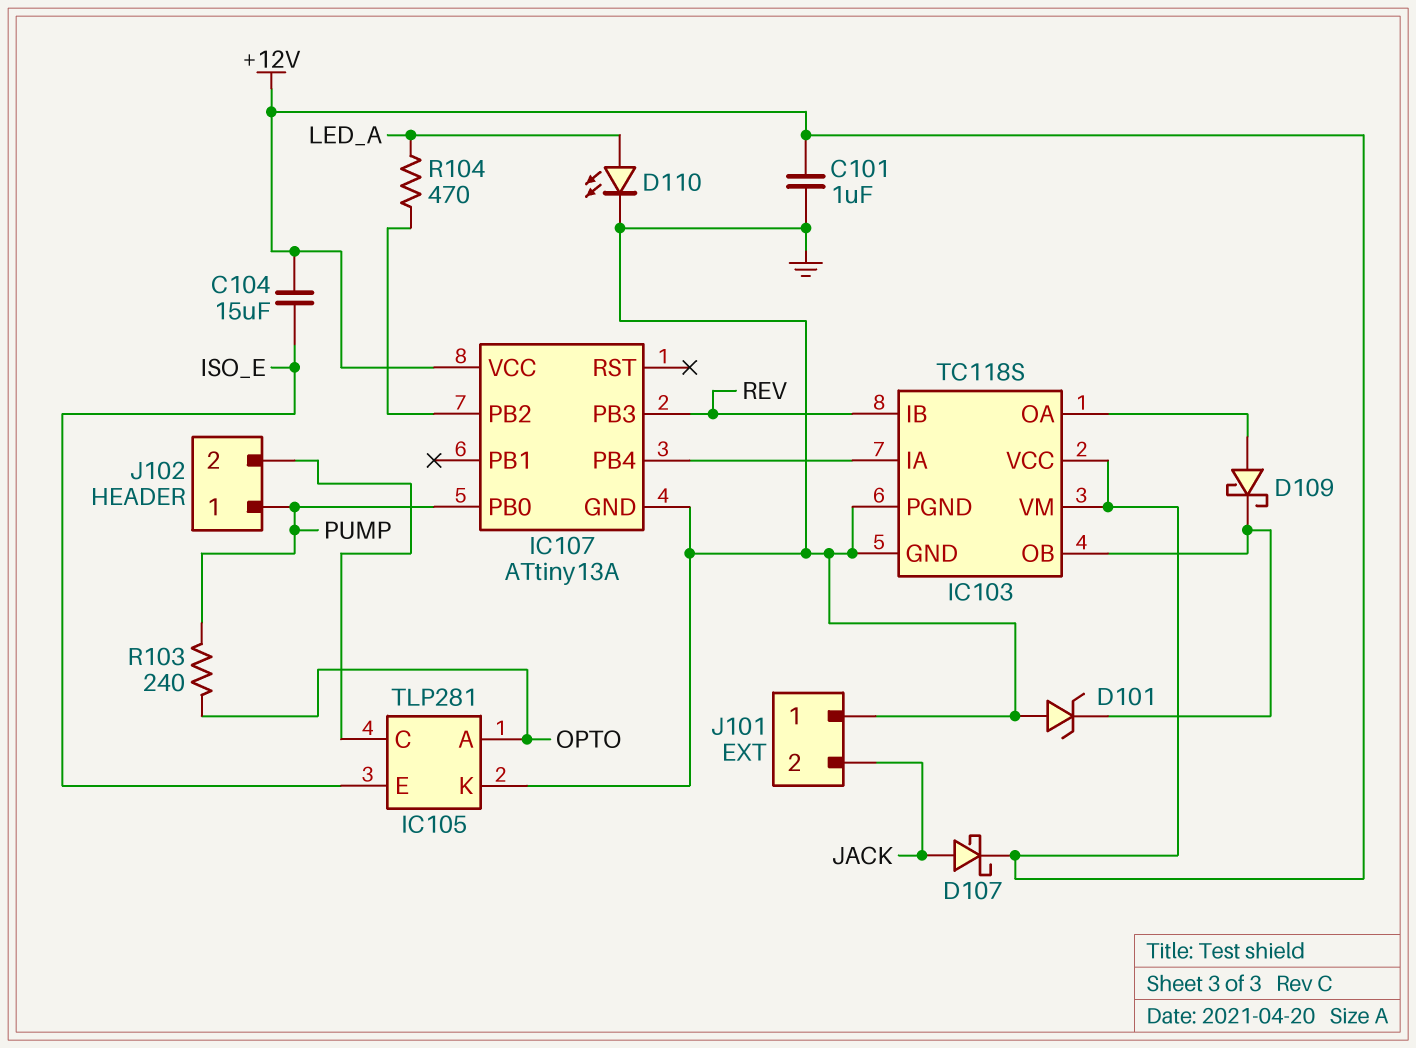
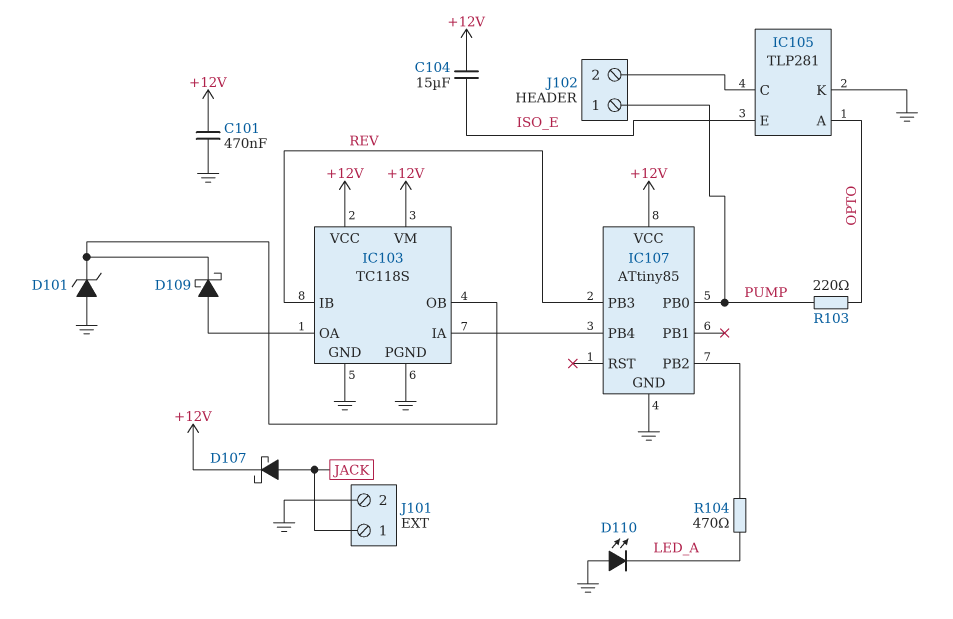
C101: 1uF (+12V, GND) -> 470nF (+12V, GND)
D110: LED (A LED_A, K GND) -> LED (A GND, K LED_A)
IC107: ATtiny13A -> ATtiny85
J101 pin 1: GND -> JACK
J101 pin 2: JACK -> GND
R103: 240 (OPTO, PUMP) -> 220 (OPTO, PUMP)

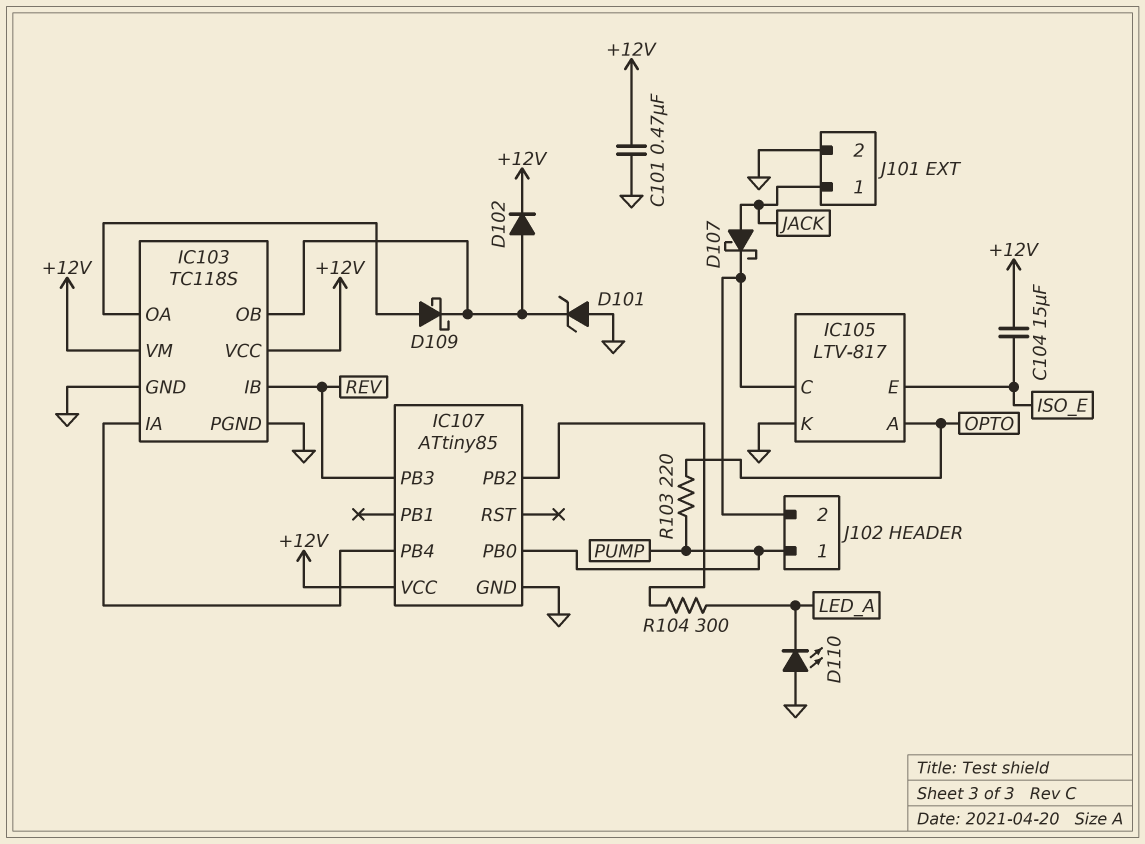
D102: none -> diode (A IC103/OB, K +12V)
D107: schottky (A JACK, K +12V) -> schottky (A JACK, K IC105/C)
IC105: TLP281 -> LTV-817
R104: 470 (IC107/PB2, LED_A) -> 300 (IC107/PB2, LED_A)

